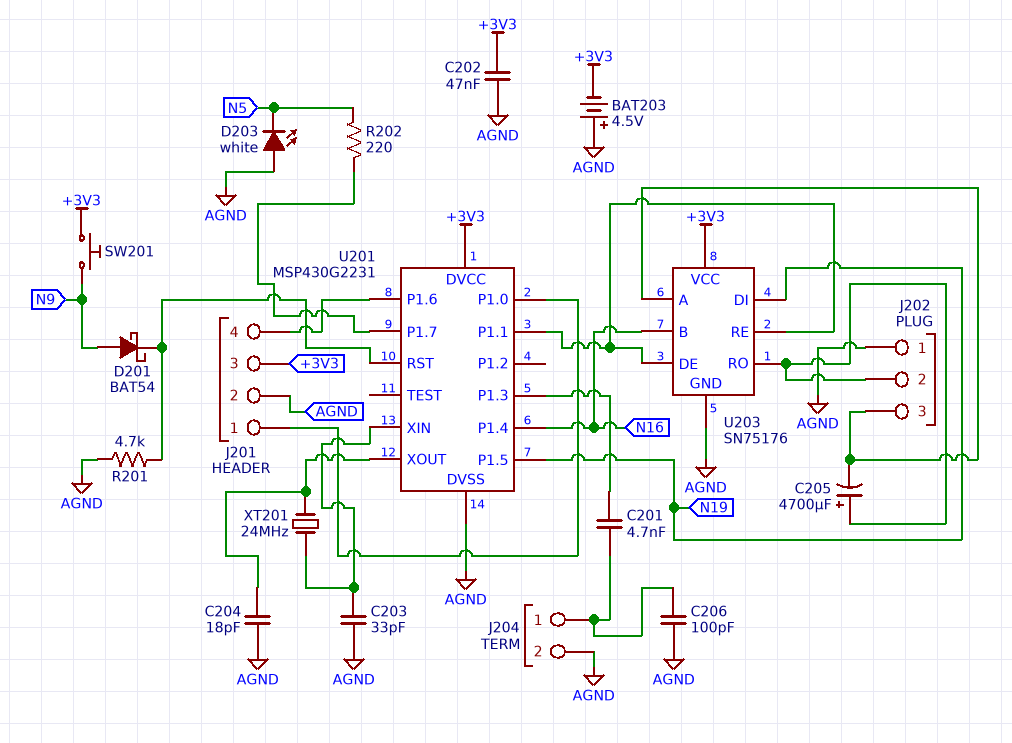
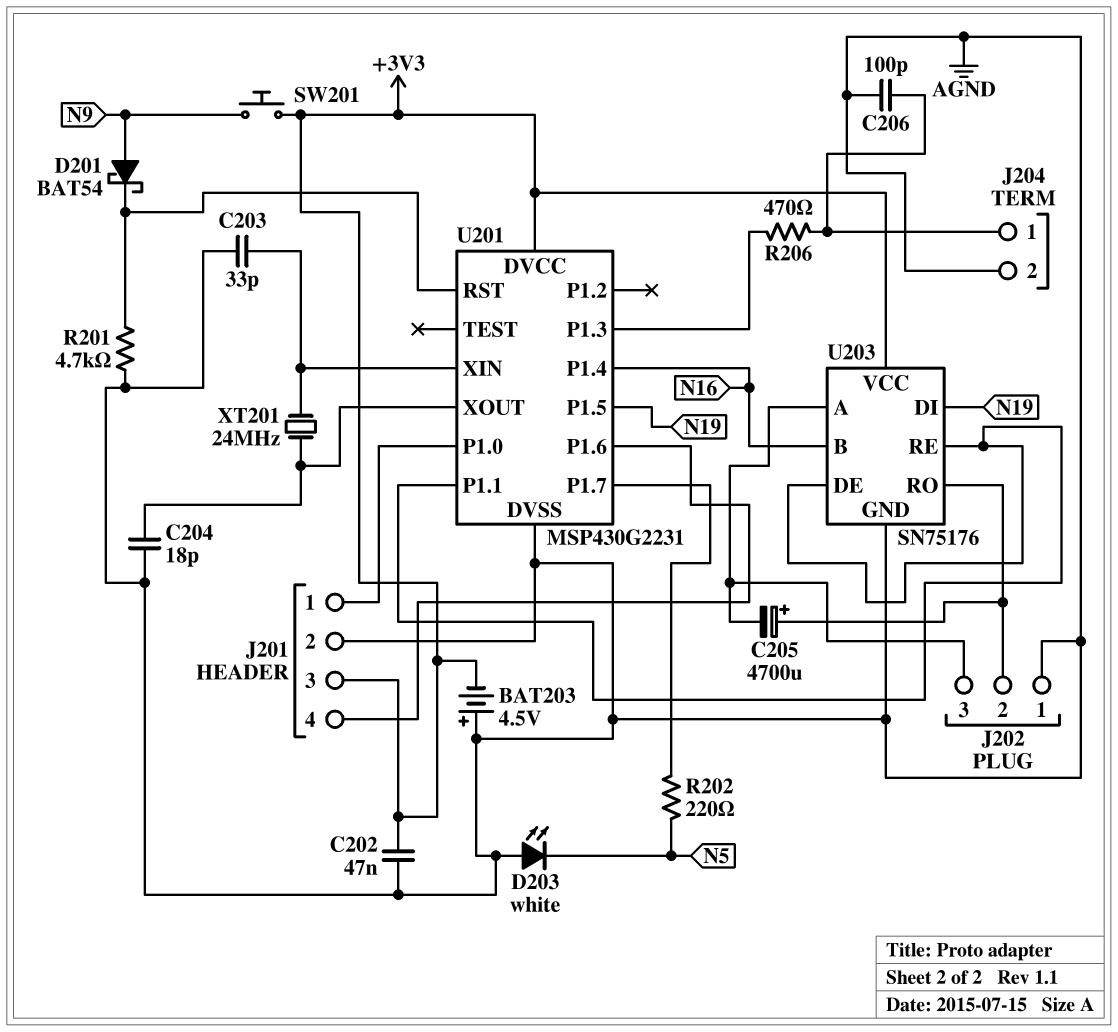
C201: 4.7nF (J204/1, U201/P1.3) -> none
R206: none -> 470 (J204/1, U201/P1.3)

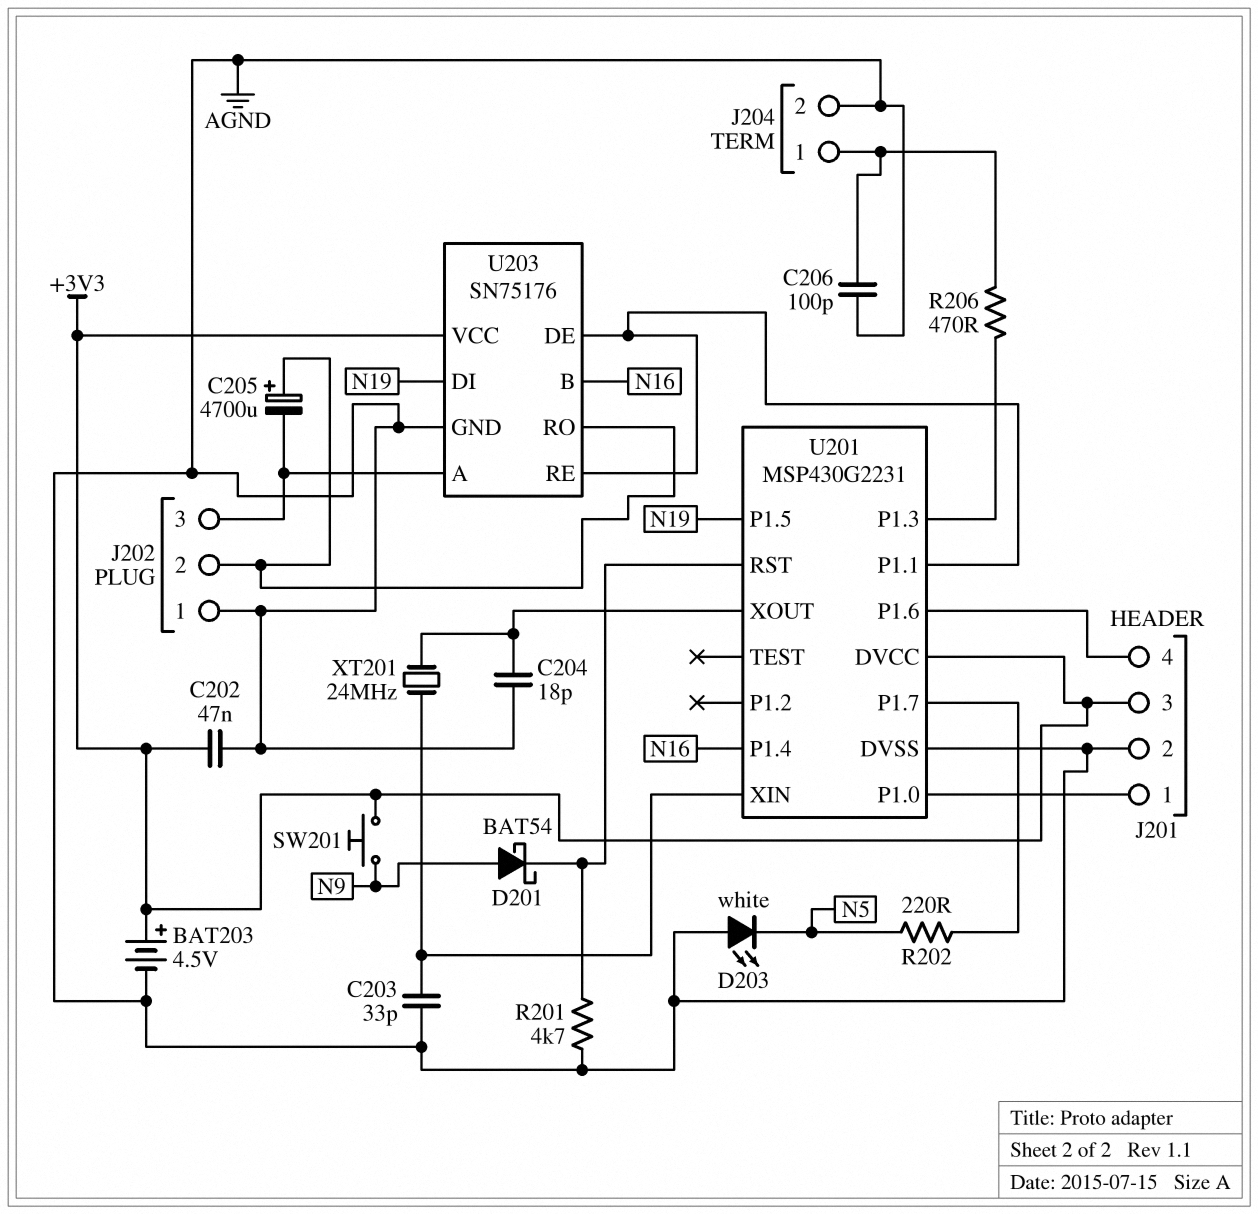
BAT203: 4.5V (plus AGND, minus +3V3) -> 4.5V (plus +3V3, minus AGND)

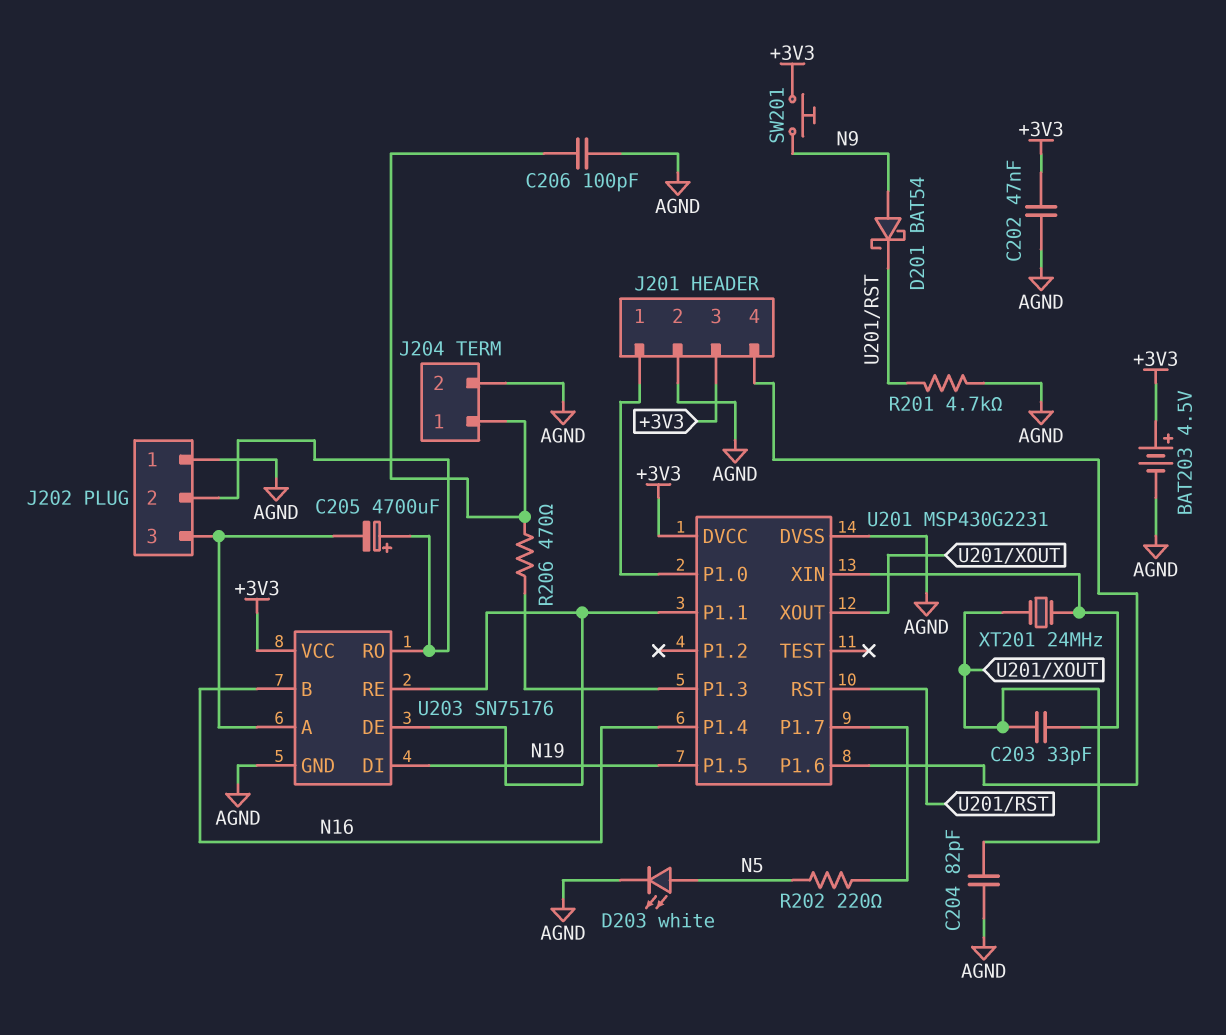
C203: 33pF (AGND, U201/XIN) -> 33pF (U201/XIN, U201/XOUT)
C204: 18pF (AGND, U201/XOUT) -> 82pF (AGND, U201/XOUT)
D203: LED white (A AGND, K N5) -> LED white (A N5, K AGND)

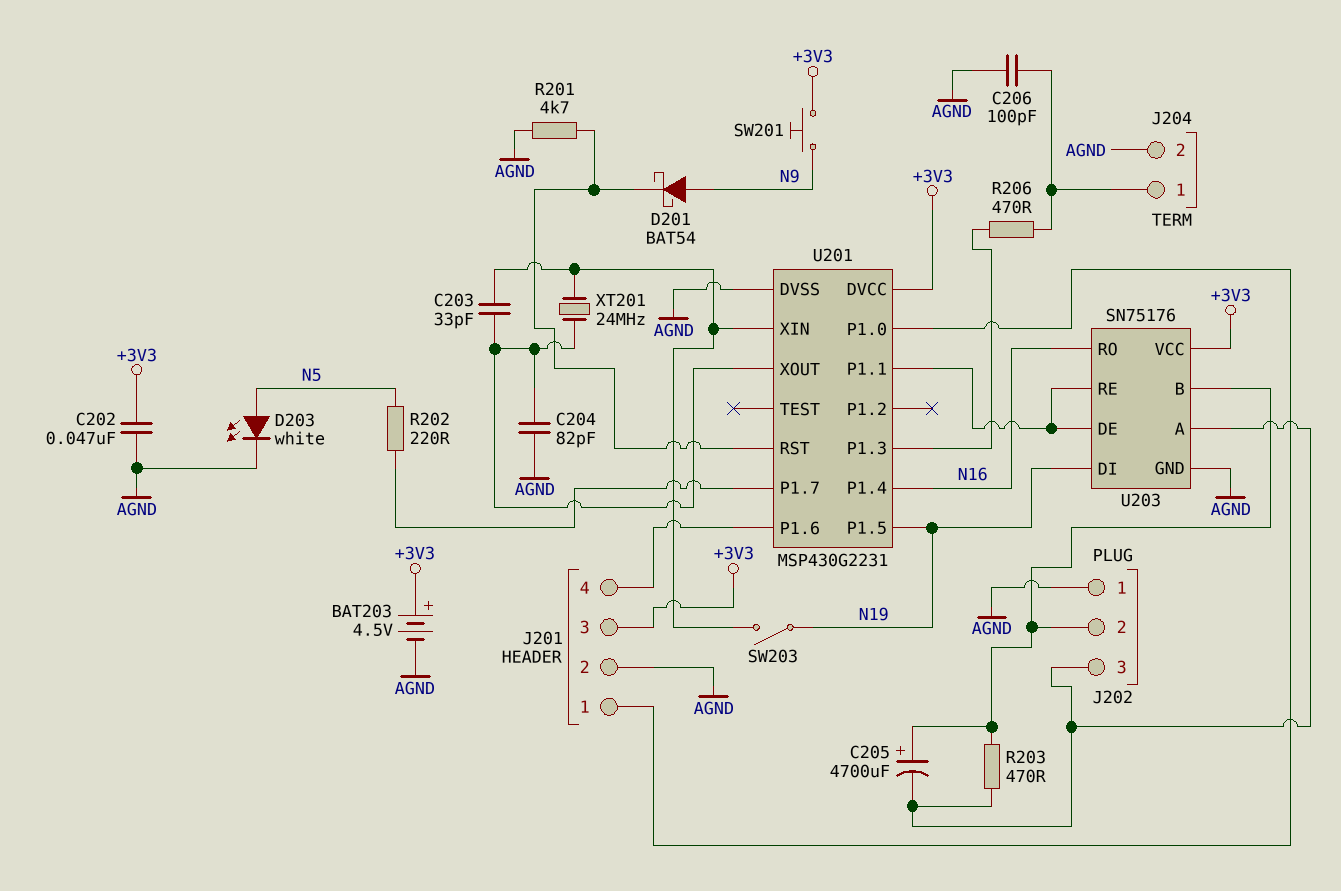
R203: none -> 470 (J202/2, J202/3)
SW203: none -> switch (N19, U201/XIN)
U203 pin B: N16 -> J202/2
U203 pin RO: J202/2 -> N16

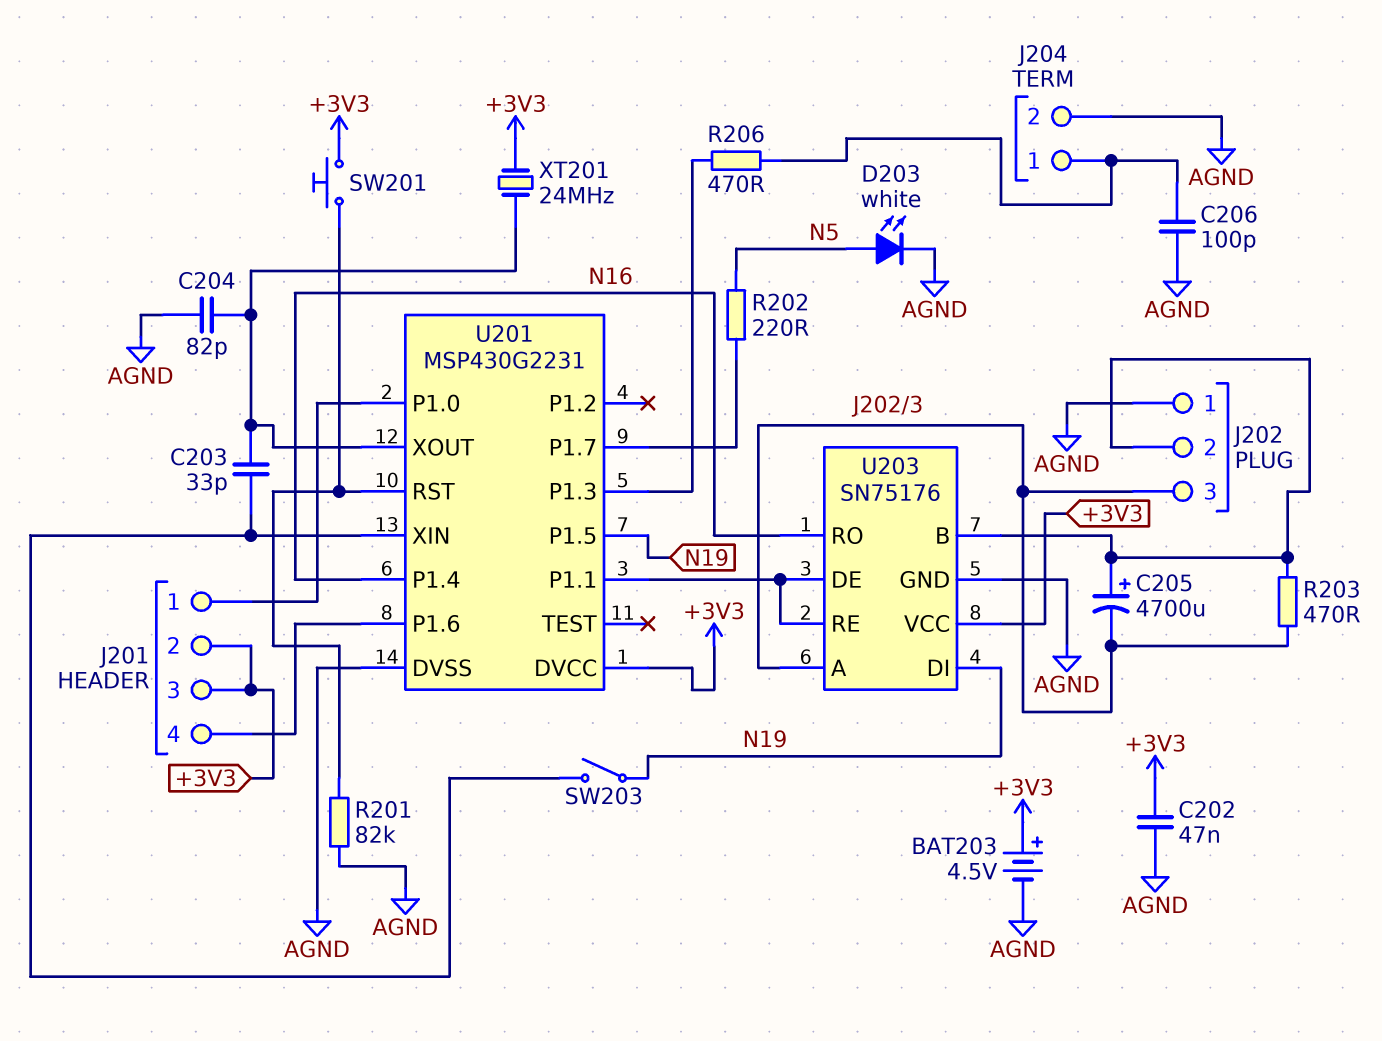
D201: schottky BAT54 (A N9, K U201/RST) -> none
J201 pin 2: AGND -> +3V3
R201: 4.7k (AGND, U201/RST) -> 82k (AGND, U201/RST)
SW201: button (+3V3, N9) -> button (+3V3, U201/RST)
XT201: 24MHz (U201/XIN, U201/XOUT) -> 24MHz (+3V3, U201/XOUT)

